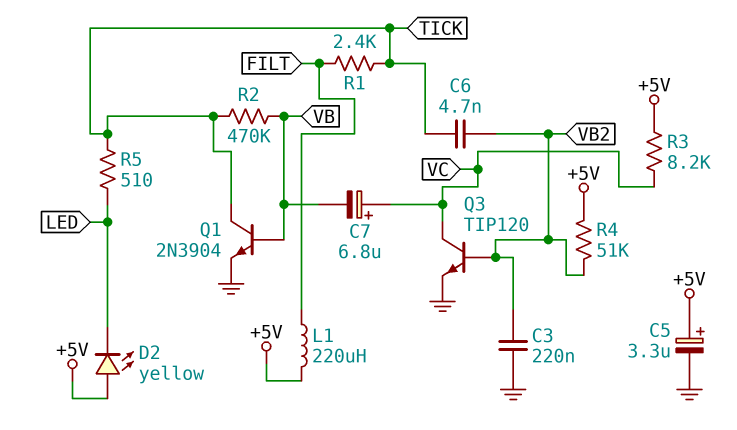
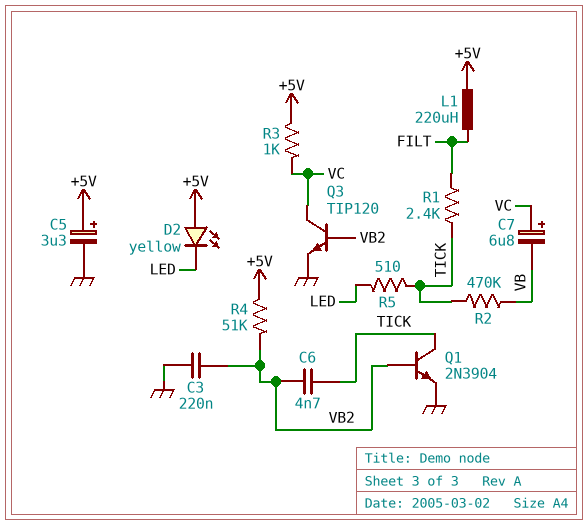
Q1: NPN 2N3904 (B VB, C TICK, E GND) -> NPN 2N3904 (B VB2, C TICK, E GND)
R3: 8.2k (+5V, VC) -> 1k (+5V, VC)

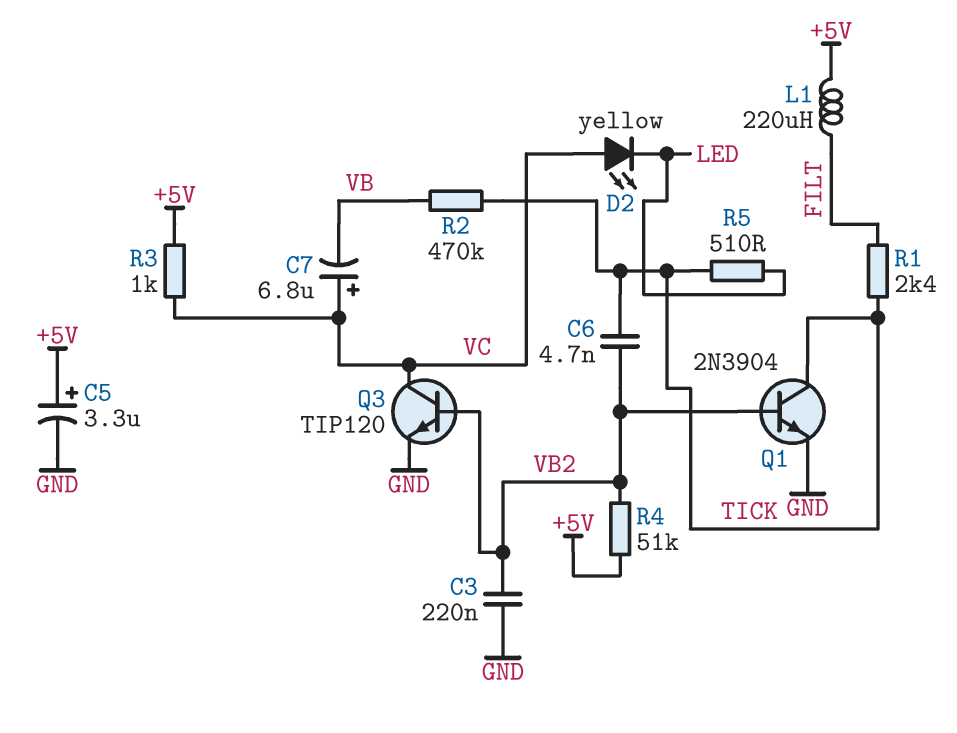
D2: LED yellow (A +5V, K LED) -> LED yellow (A VC, K LED)

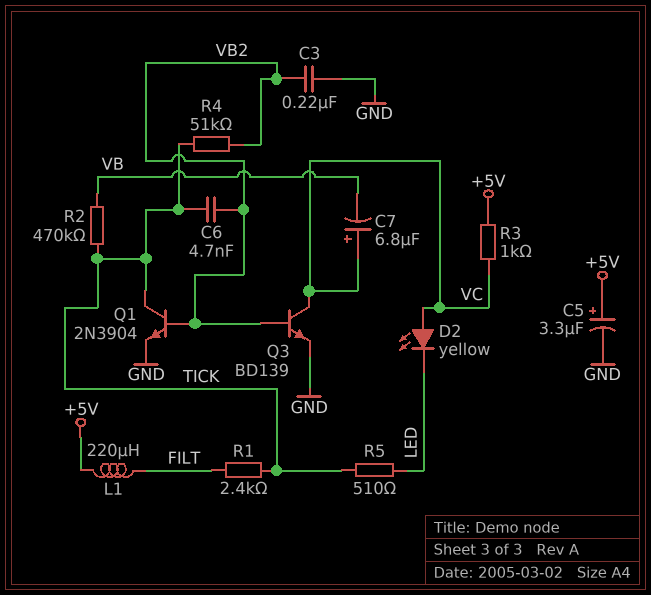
Q3: NPN TIP120 (B VB2, C VC, E GND) -> NPN BD139 (B VB2, C VC, E GND)
R4: 51k (+5V, VB2) -> 51k (TICK, VB2)

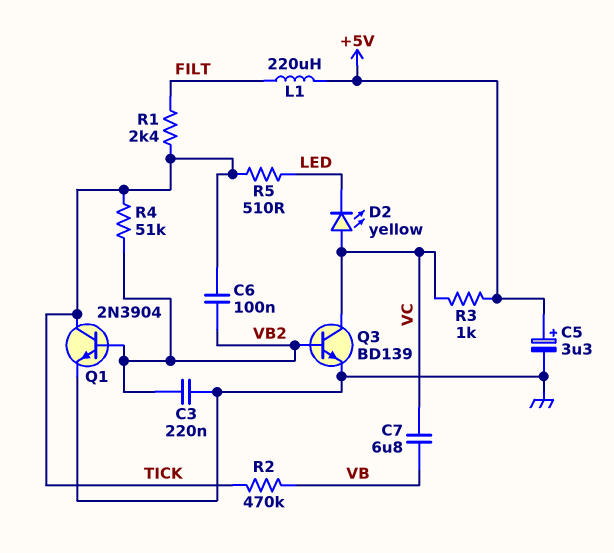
C6: 4.7nF (TICK, VB2) -> 100nF (TICK, VB2)
C7: 6.8uF (plus VC, minus VB) -> 6.8uF (VB, VC)

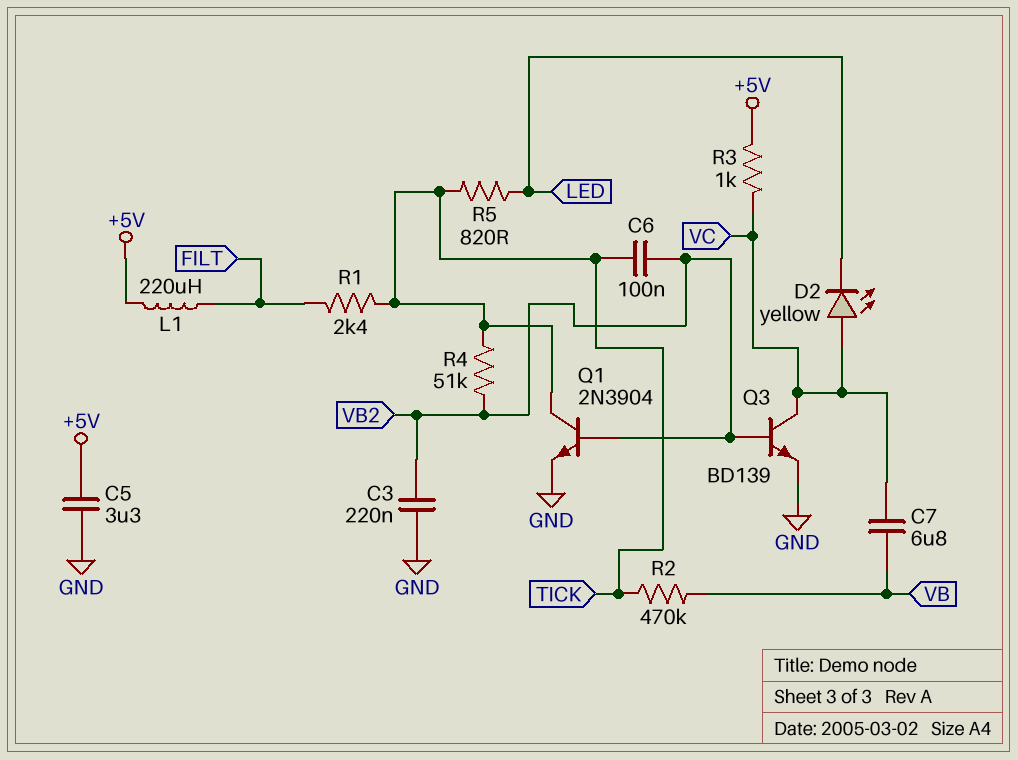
C5: 3.3uF (plus +5V, minus GND) -> 3.3uF (+5V, GND)
R5: 510 (LED, TICK) -> 820 (LED, TICK)

